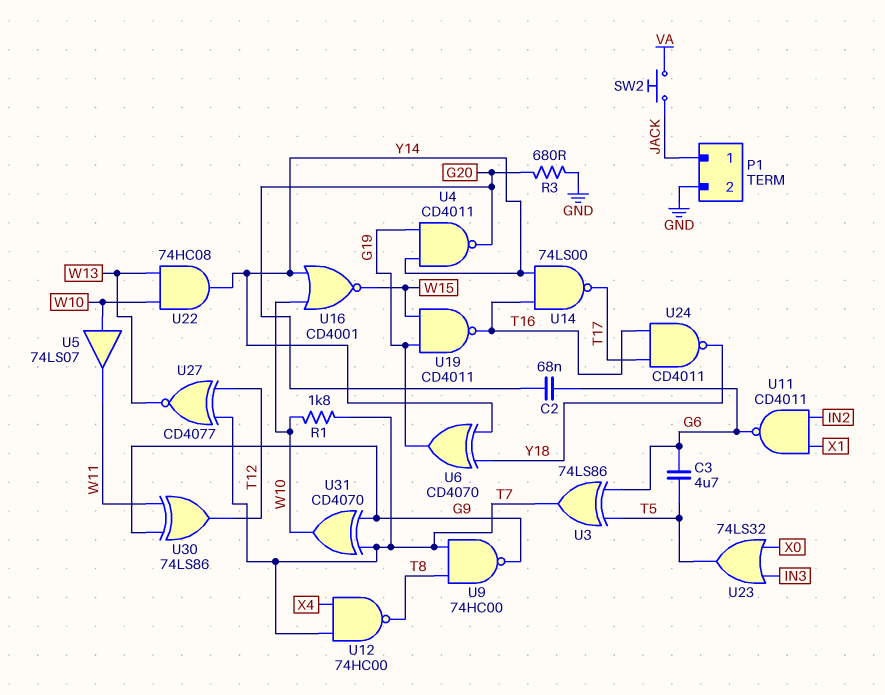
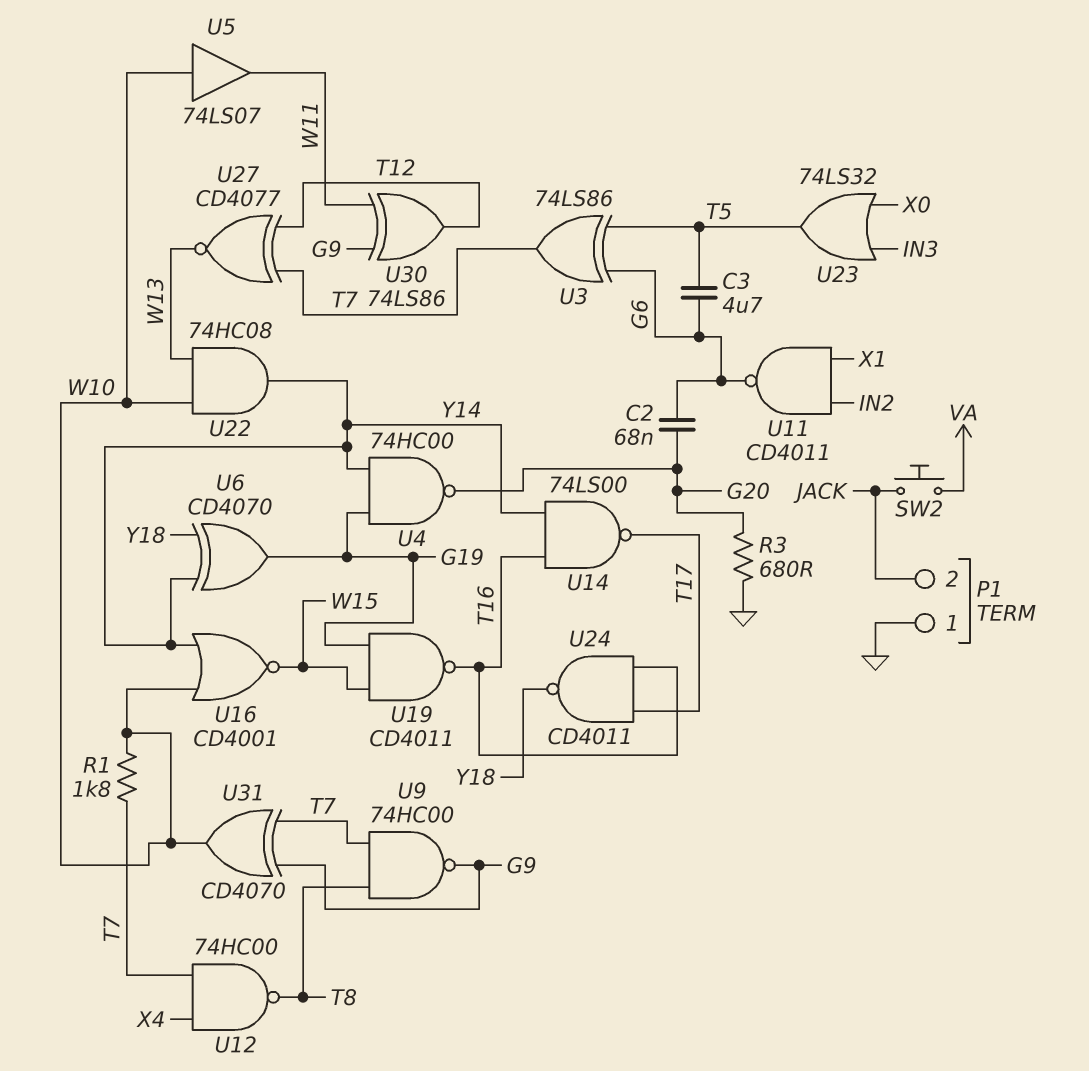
P1 pin 1: JACK -> GND
P1 pin 2: GND -> JACK
U4: NAND CD4011 (in G19, in Y14, out G20) -> NAND 74HC00 (in G19, in Y14, out G20)

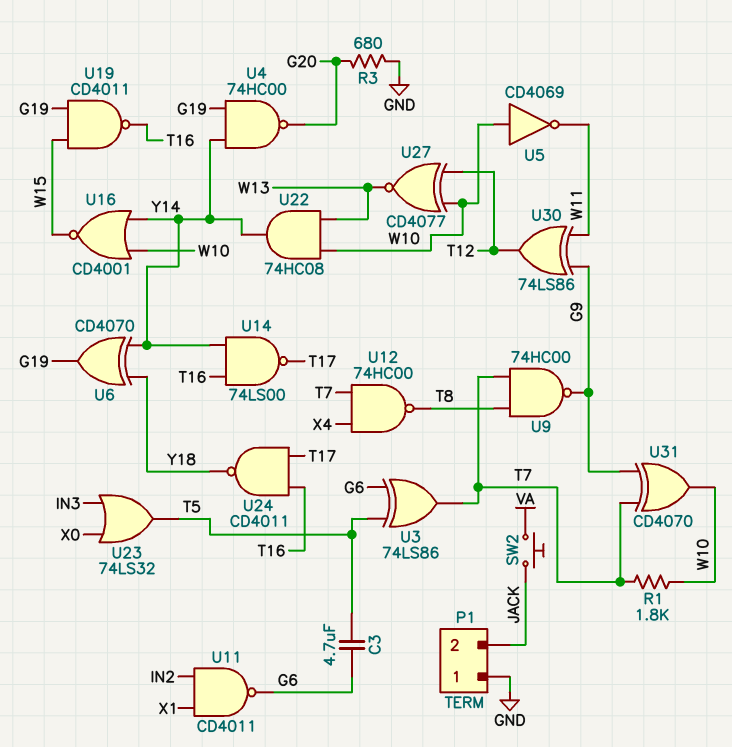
C2: 68nF (G6, G20) -> none
U5: buffer 74LS07 (in W10, out W11) -> NOT CD4069 (in W10, out W11)
U27: XNOR CD4077 (in T7, in T12, out W13) -> XNOR CD4077 (in T12, in W10, out W13)

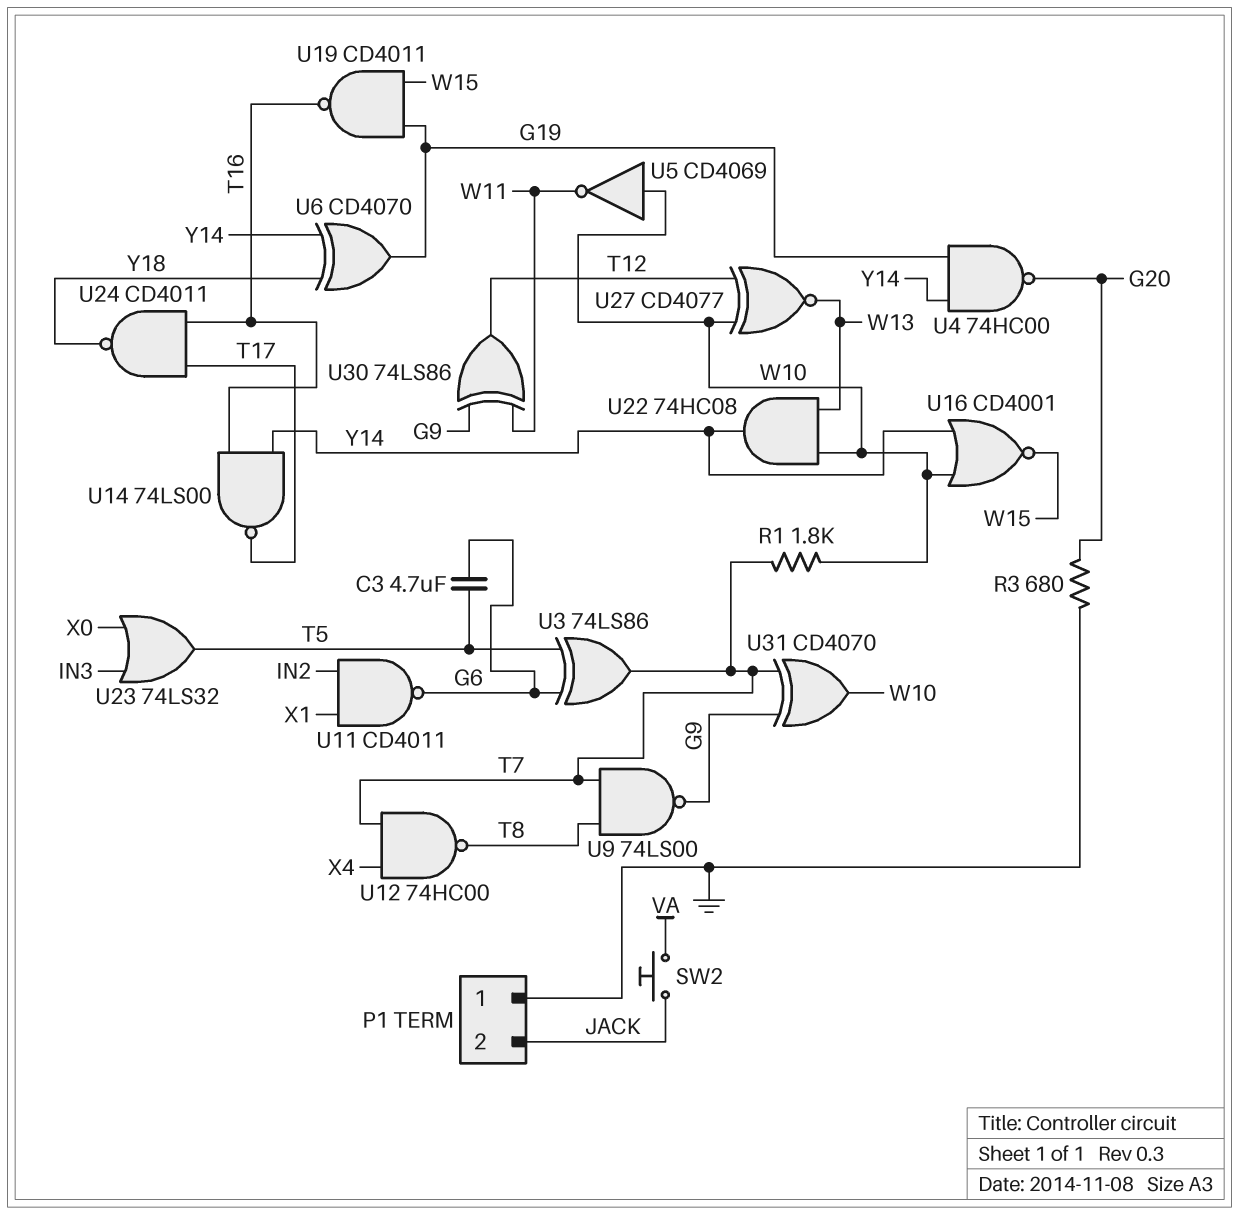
U9: NAND 74HC00 (in T7, in T8, out G9) -> NAND 74LS00 (in T7, in T8, out G9)

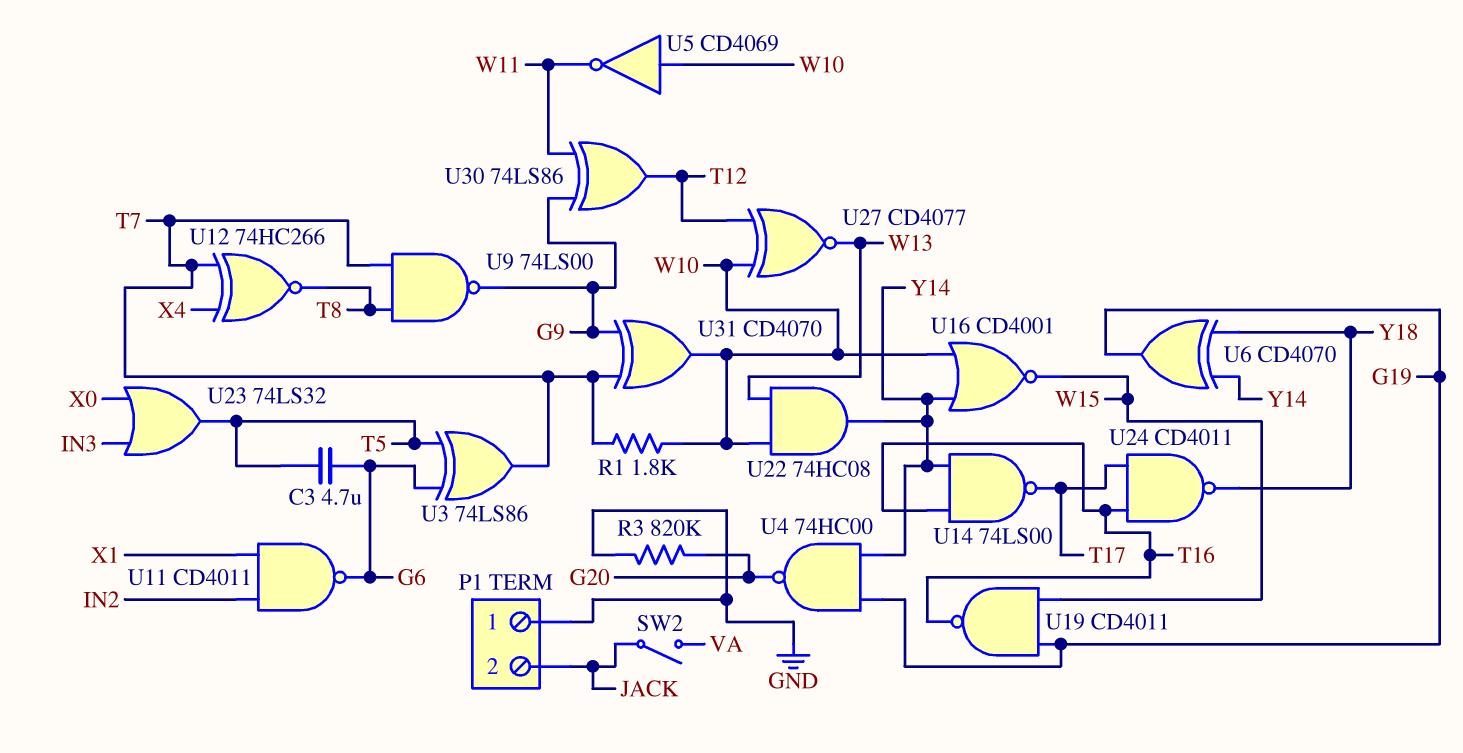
R3: 680 (G20, GND) -> 820k (G20, GND)
SW2: button (JACK, VA) -> switch (JACK, VA)
U12: NAND 74HC00 (in T7, in X4, out T8) -> XNOR 74HC266 (in T7, in X4, out T8)

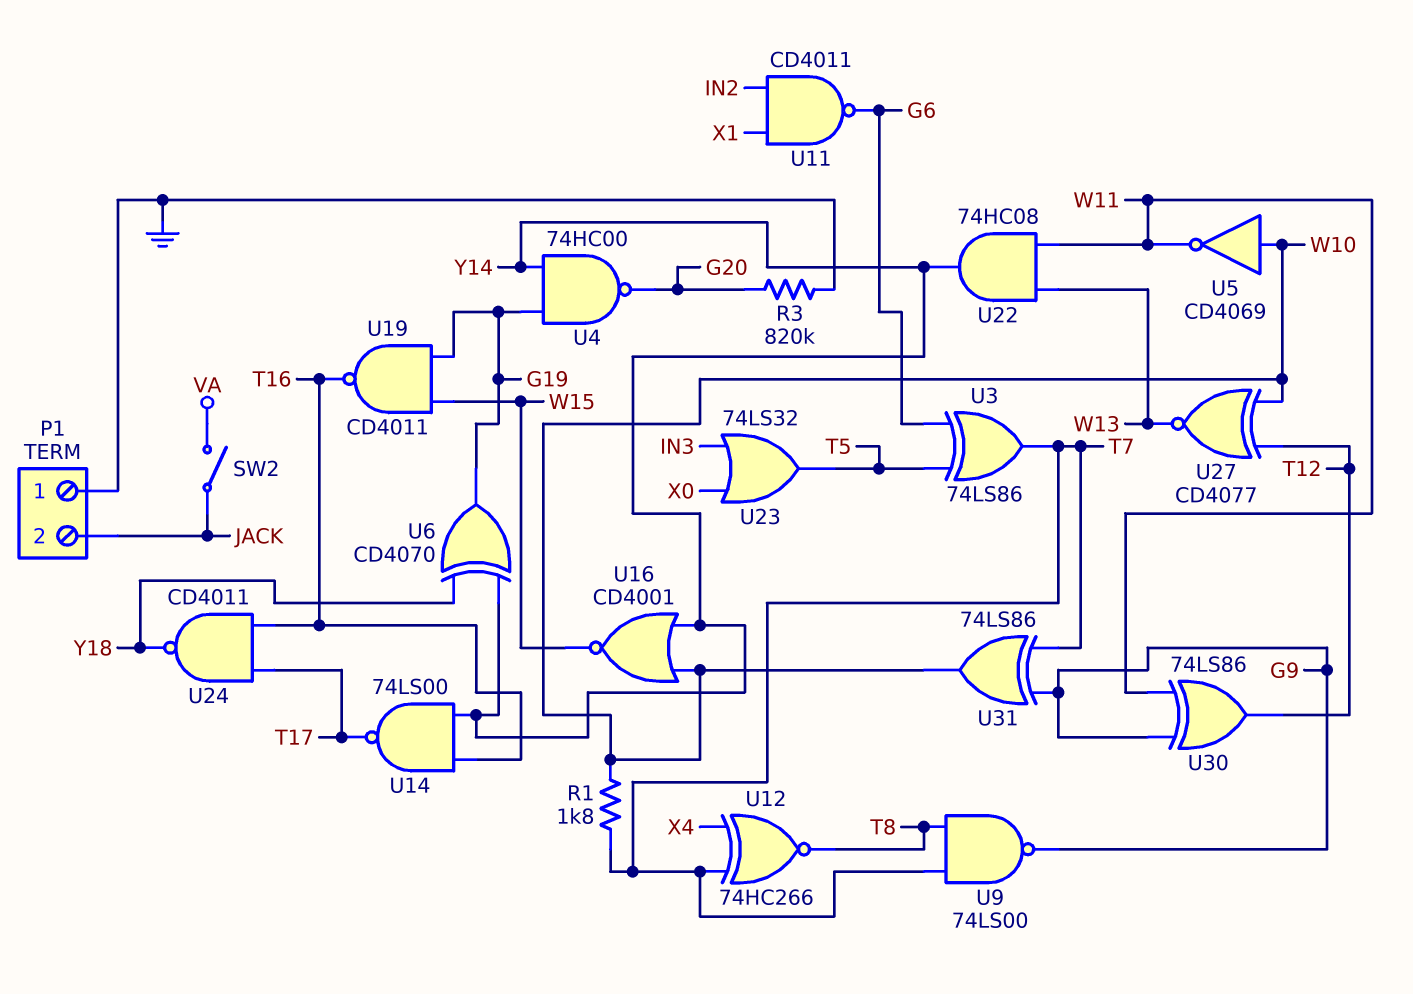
C3: 4.7uF (G6, T5) -> none
U22: AND 74HC08 (in W10, in W13, out Y14) -> AND 74HC08 (in W11, in W13, out Y14)
U31: XOR CD4070 (in G9, in T7, out W10) -> XOR 74LS86 (in G9, in T7, out W10)

